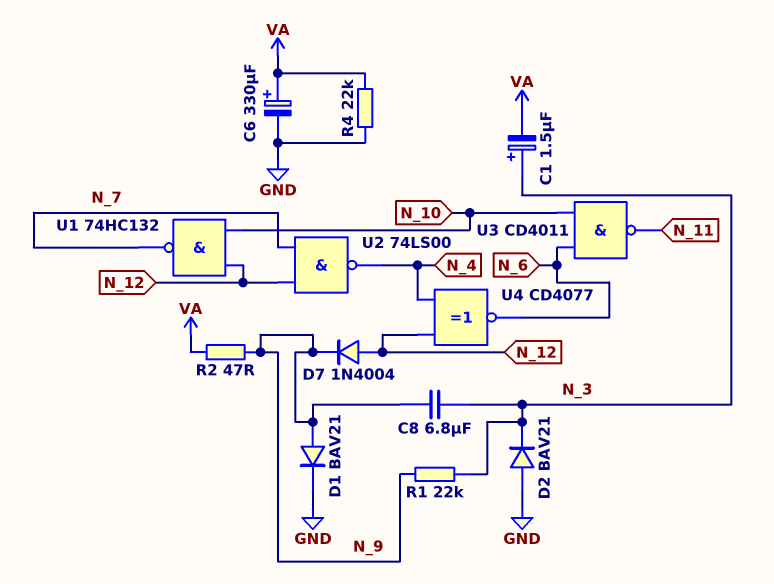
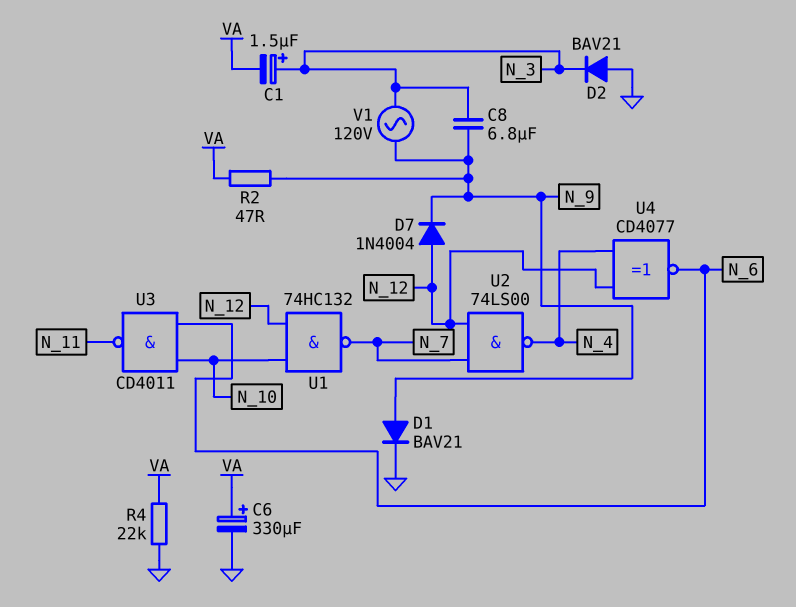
R1: 22k (N_3, N_9) -> none
V1: none -> AC 120V (N_3, N_9)

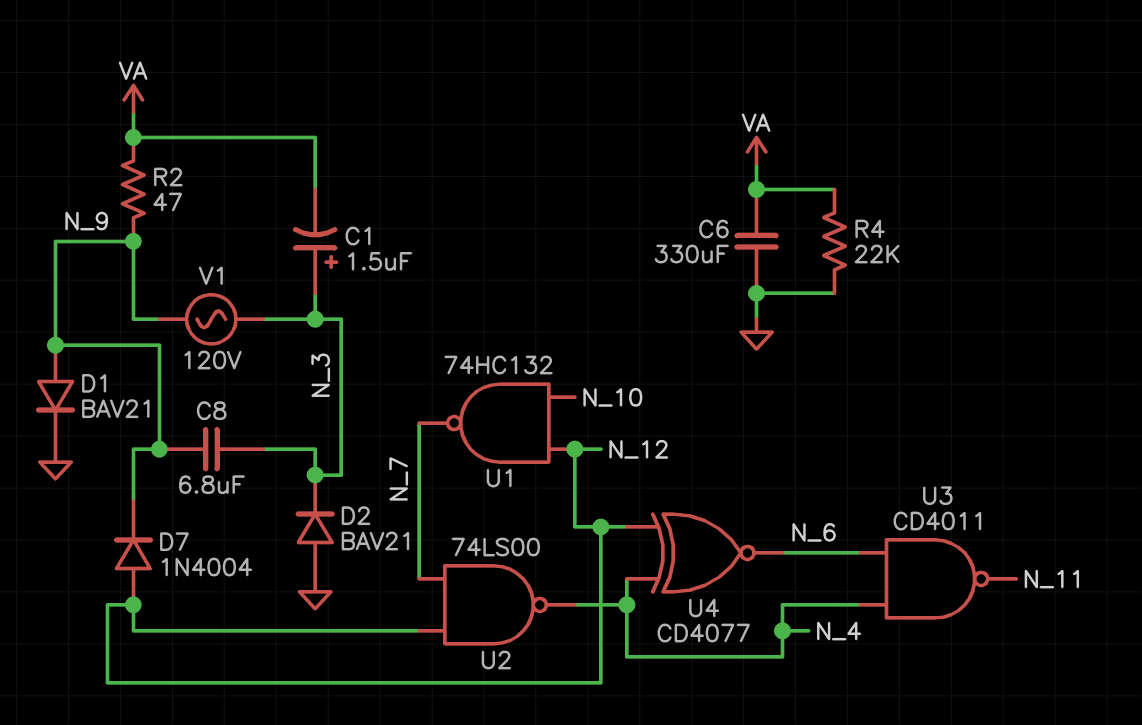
C6: 330uF (plus VA, minus GND) -> 330uF (GND, VA)
U3: NAND CD4011 (in N_6, in N_10, out N_11) -> NAND CD4011 (in N_4, in N_6, out N_11)

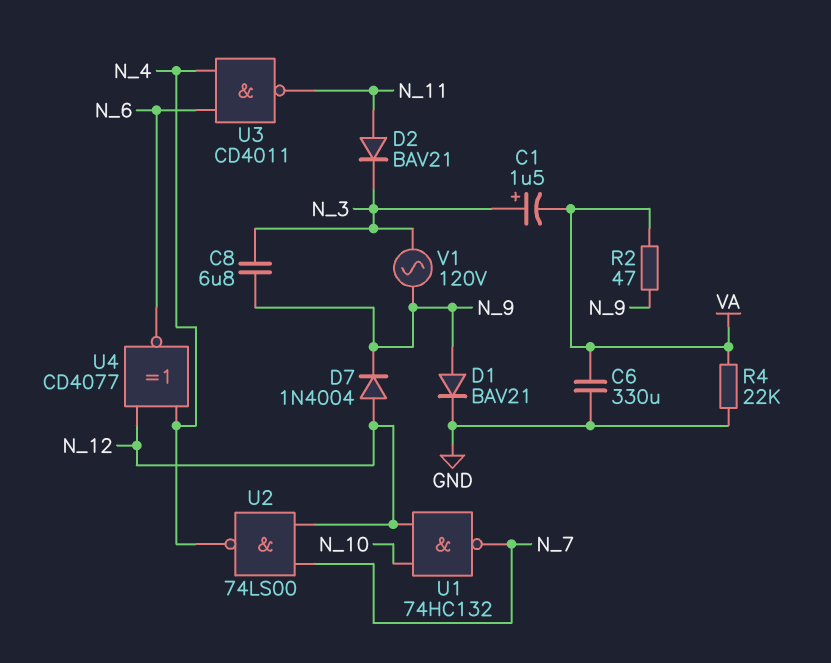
D2: diode BAV21 (A GND, K N_3) -> diode BAV21 (A N_11, K N_3)

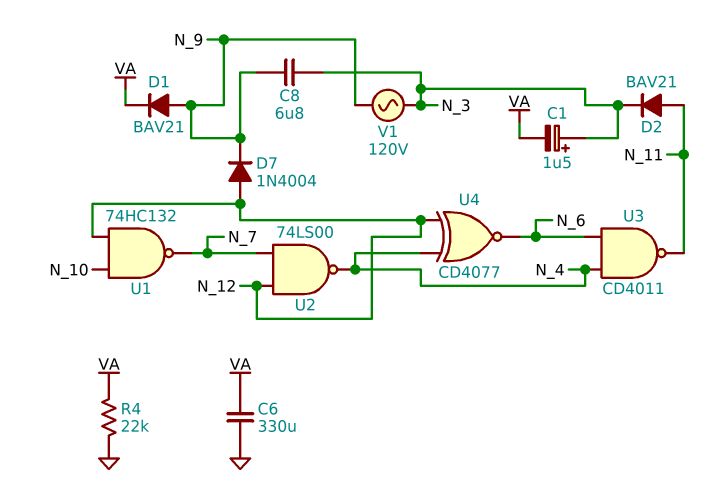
D1: diode BAV21 (A N_9, K GND) -> diode BAV21 (A N_9, K VA)
R2: 47 (N_9, VA) -> none

